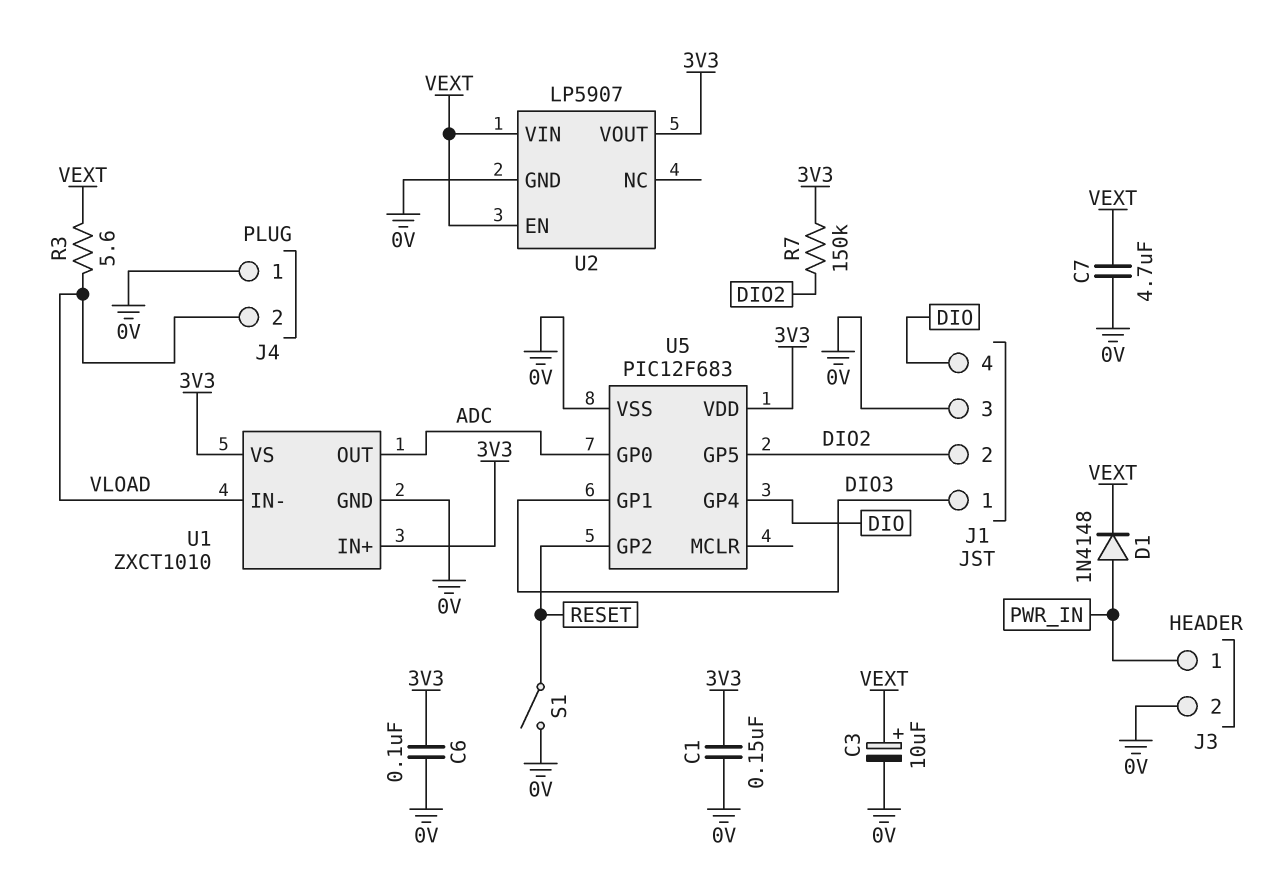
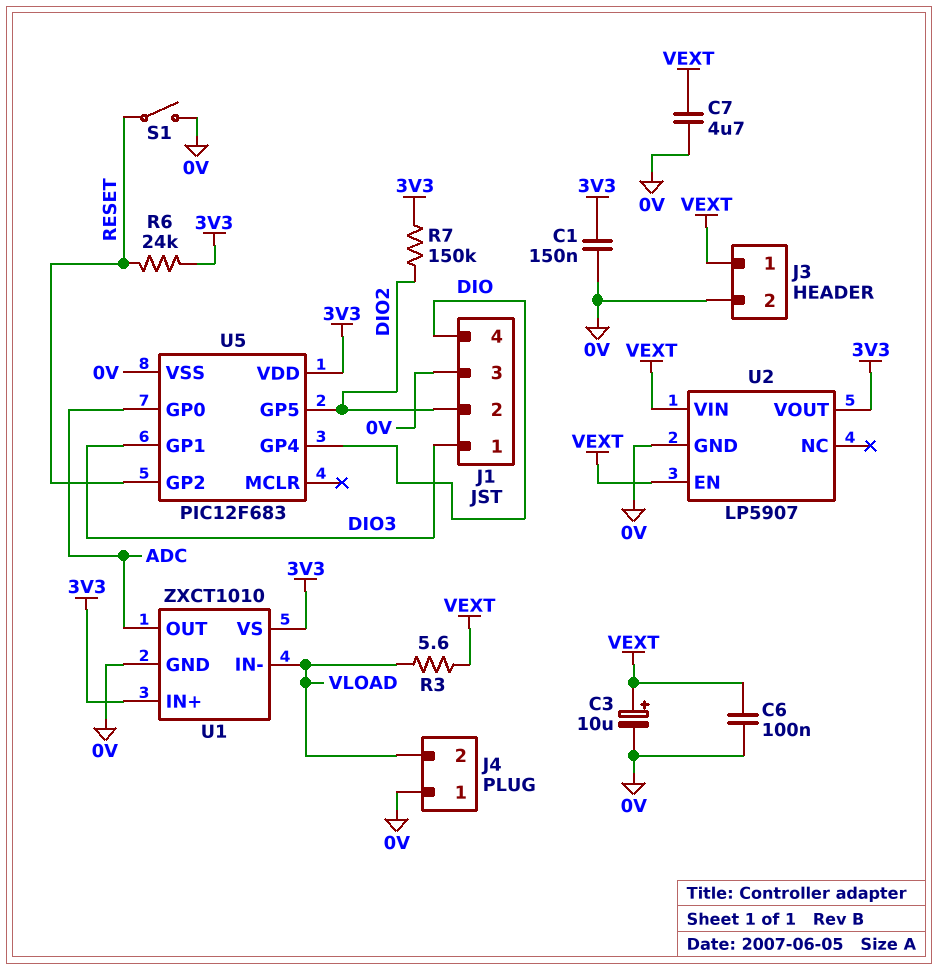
C6: 100nF (0V, 3V3) -> 100nF (0V, VEXT)
D1: diode 1N4148 (A PWR_IN, K VEXT) -> none
J3 pin 1: PWR_IN -> VEXT
R6: none -> 24k (3V3, RESET)

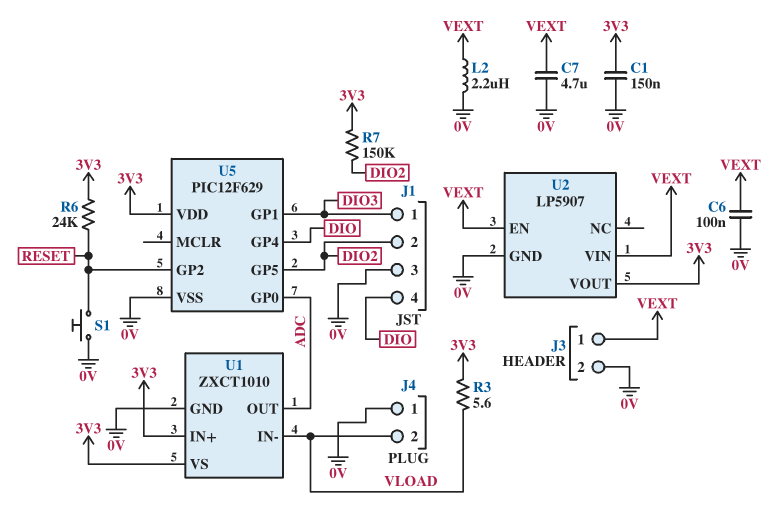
C3: 10uF (plus VEXT, minus 0V) -> none
L2: none -> 2.2uH (0V, VEXT)
R3: 5.6 (VEXT, VLOAD) -> 5.6 (3V3, VLOAD)
S1: switch (0V, RESET) -> button (0V, RESET)
U5: PIC12F683 -> PIC12F629

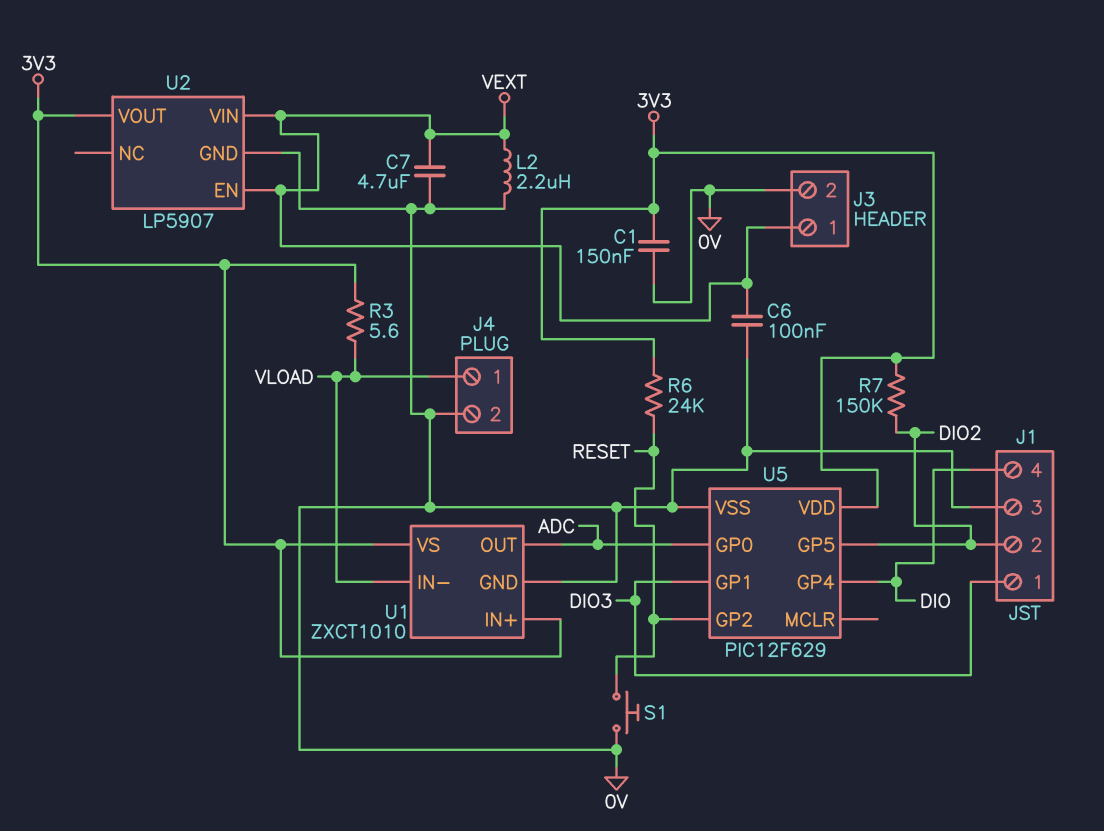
J4 pin 1: 0V -> VLOAD
J4 pin 2: VLOAD -> 0V

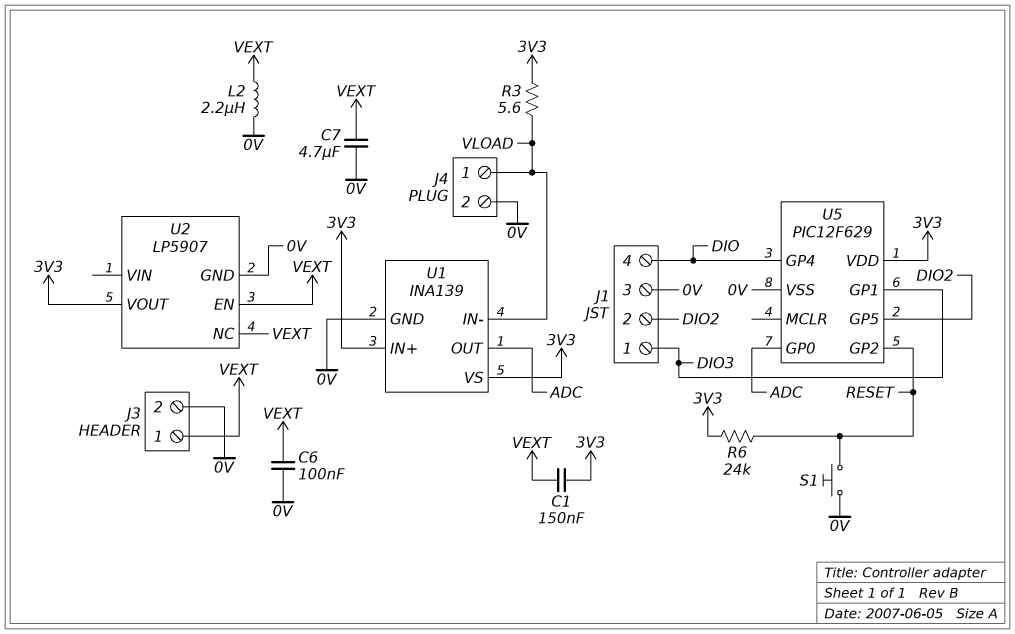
C1: 150nF (0V, 3V3) -> 150nF (3V3, VEXT)
R7: 150k (3V3, DIO2) -> none
U1: ZXCT1010 -> INA139
U2 pin NC: none -> VEXT
U2 pin VIN: VEXT -> none

